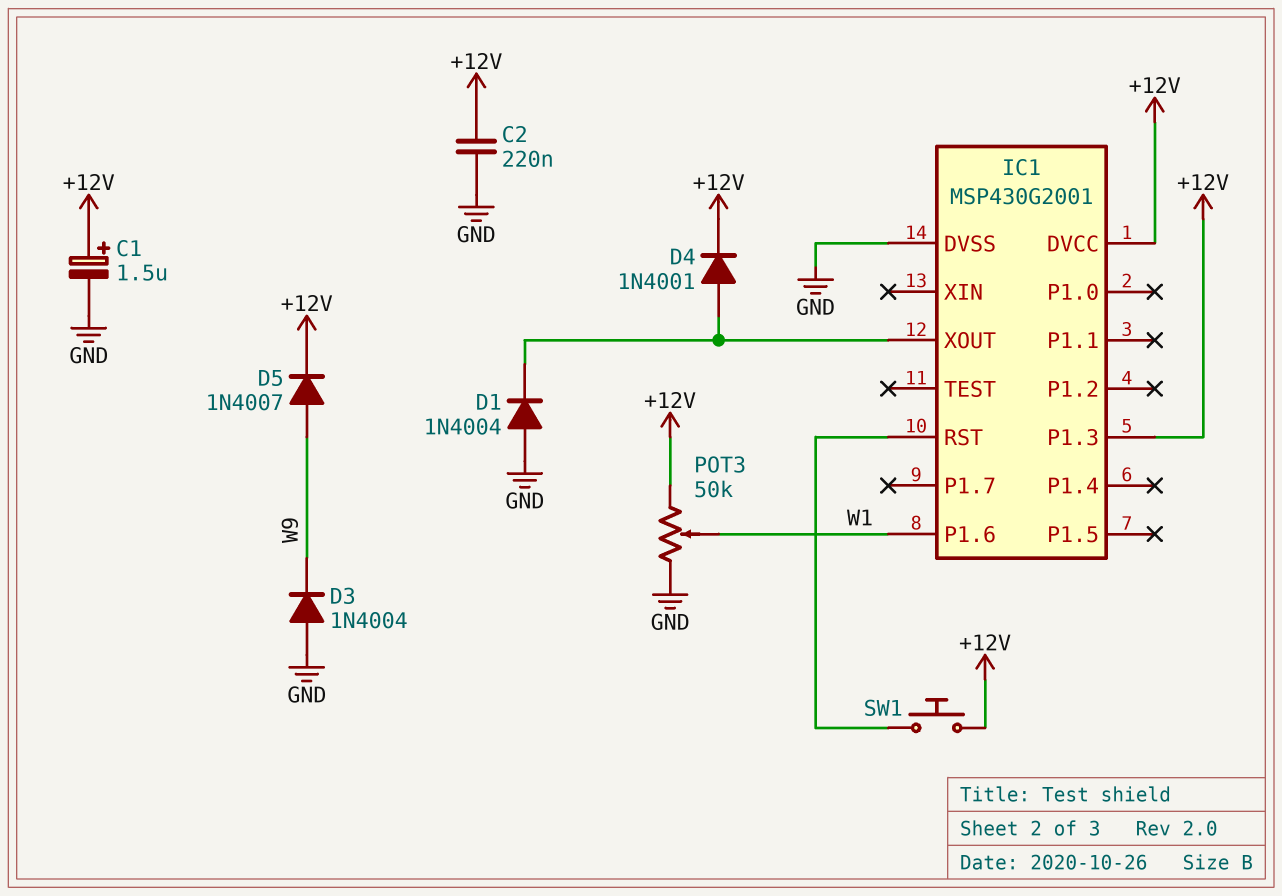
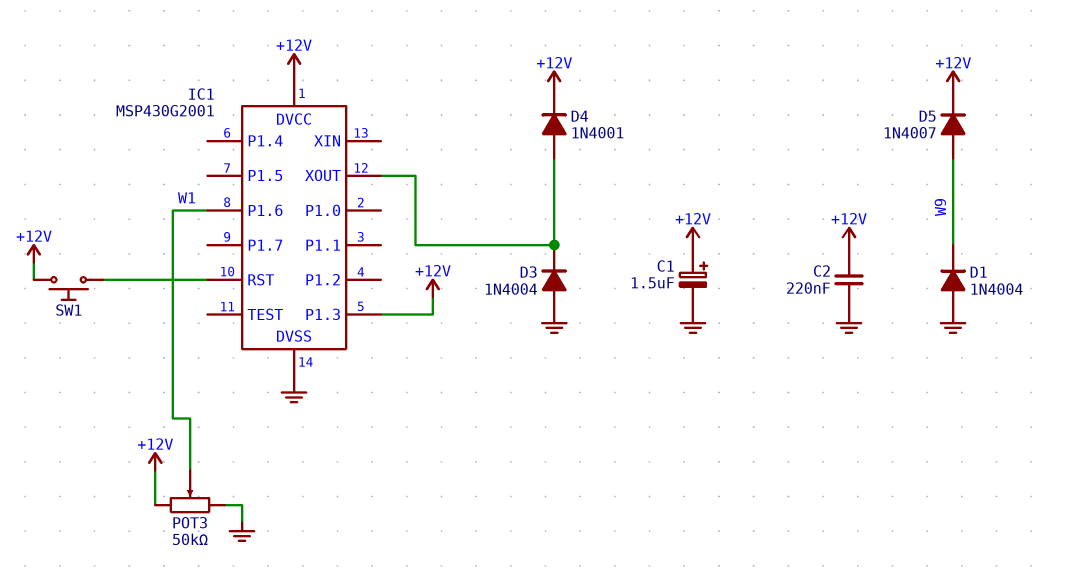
D1: diode 1N4004 (A GND, K IC1/XOUT) -> diode 1N4004 (A GND, K W9)
D3: diode 1N4004 (A GND, K W9) -> diode 1N4004 (A GND, K IC1/XOUT)

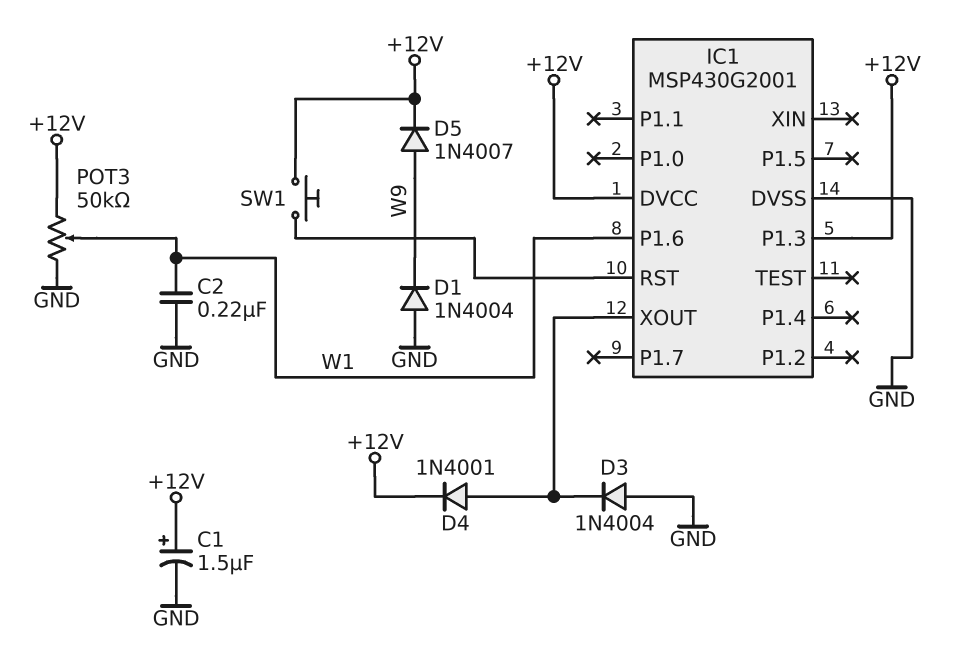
C2: 220nF (+12V, GND) -> 220nF (GND, W1)

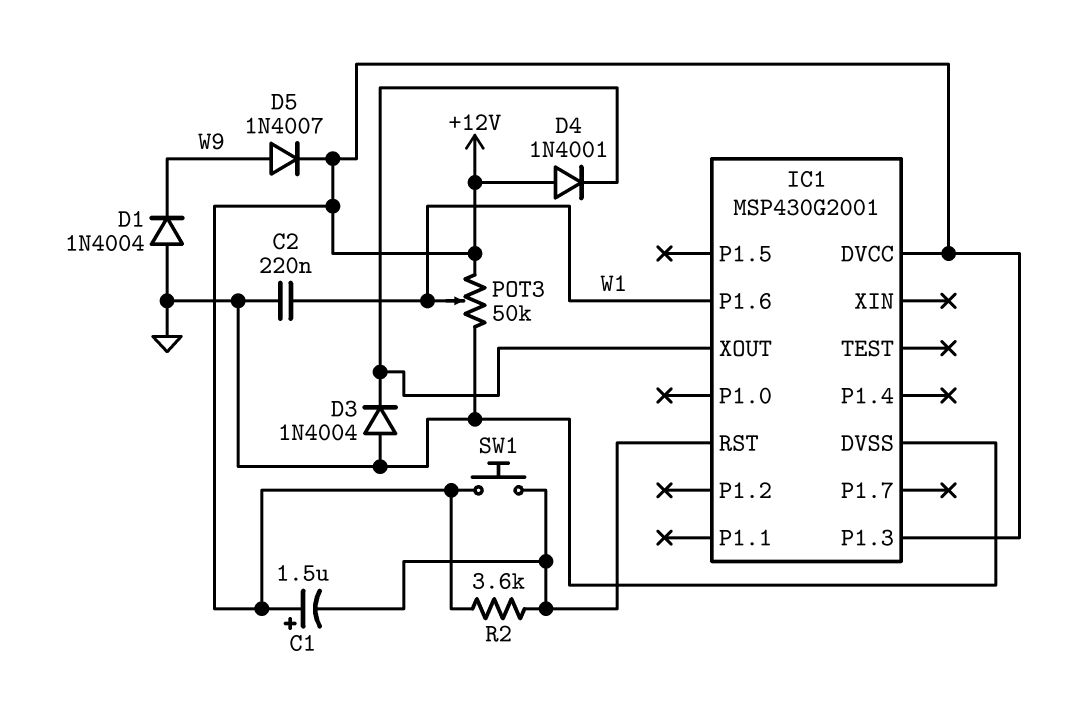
C1: 1.5uF (plus +12V, minus GND) -> 1.5uF (plus +12V, minus IC1/RST)
D4: diode 1N4001 (A IC1/XOUT, K +12V) -> diode 1N4001 (A +12V, K IC1/XOUT)
R2: none -> 3.6k (+12V, IC1/RST)

